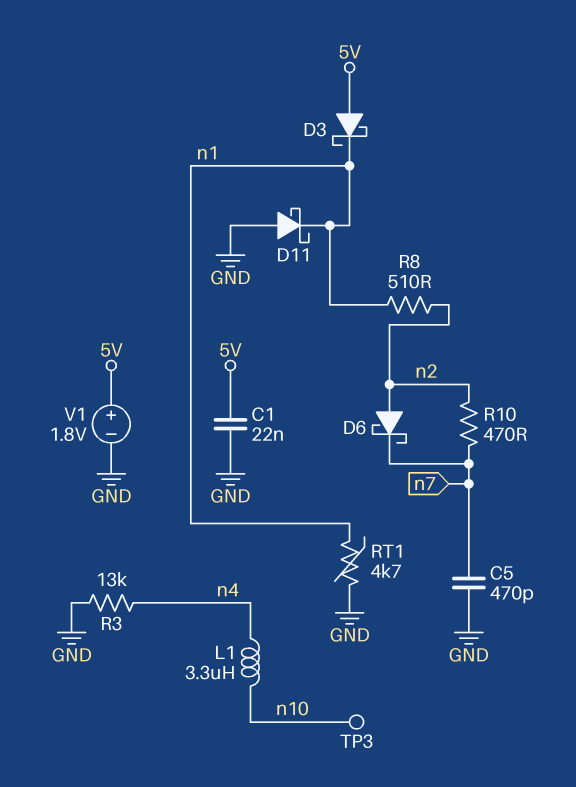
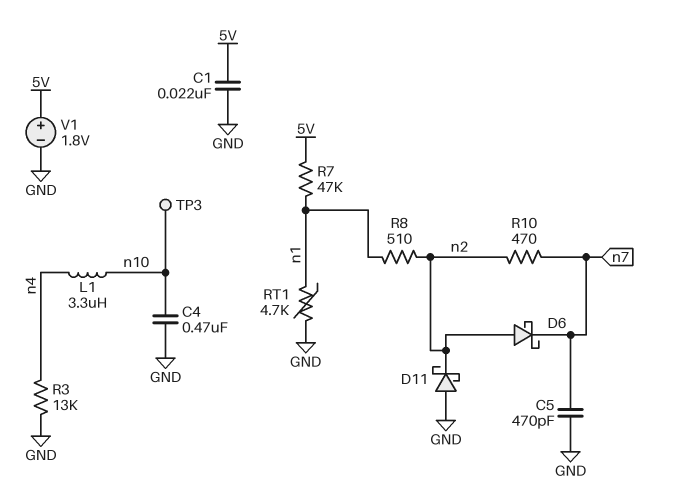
C4: none -> 470nF (GND, n10)
D3: schottky (A 5V, K n1) -> none
D11: schottky (A GND, K n1) -> schottky (A GND, K n2)
R7: none -> 47k (5V, n1)

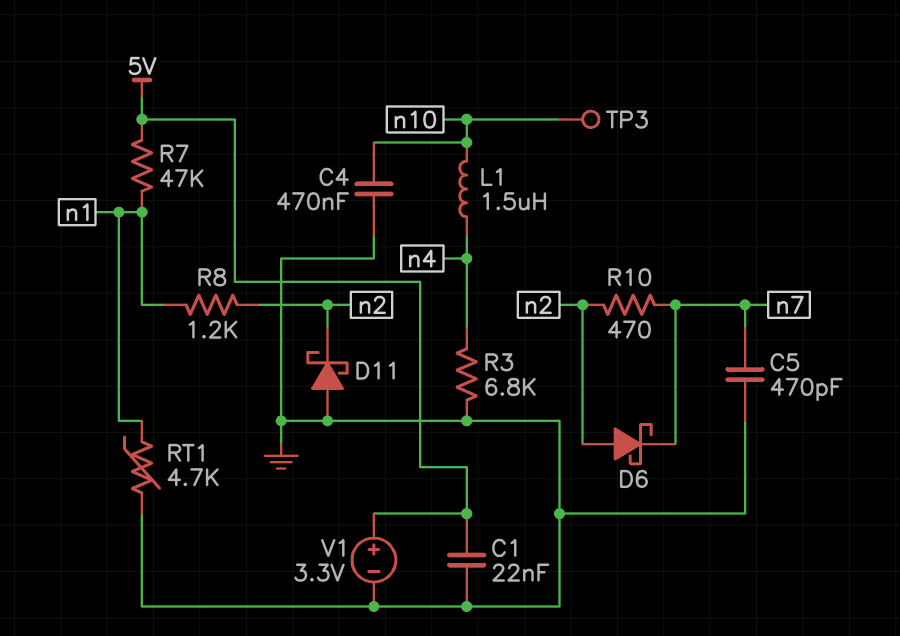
L1: 3.3uH (n4, n10) -> 1.5uH (n4, n10)
R3: 13k (GND, n4) -> 6.8k (GND, n4)
R8: 510 (n1, n2) -> 1.2k (n1, n2)
V1: 1.8V (plus 5V, minus GND) -> 3.3V (plus 5V, minus GND)

